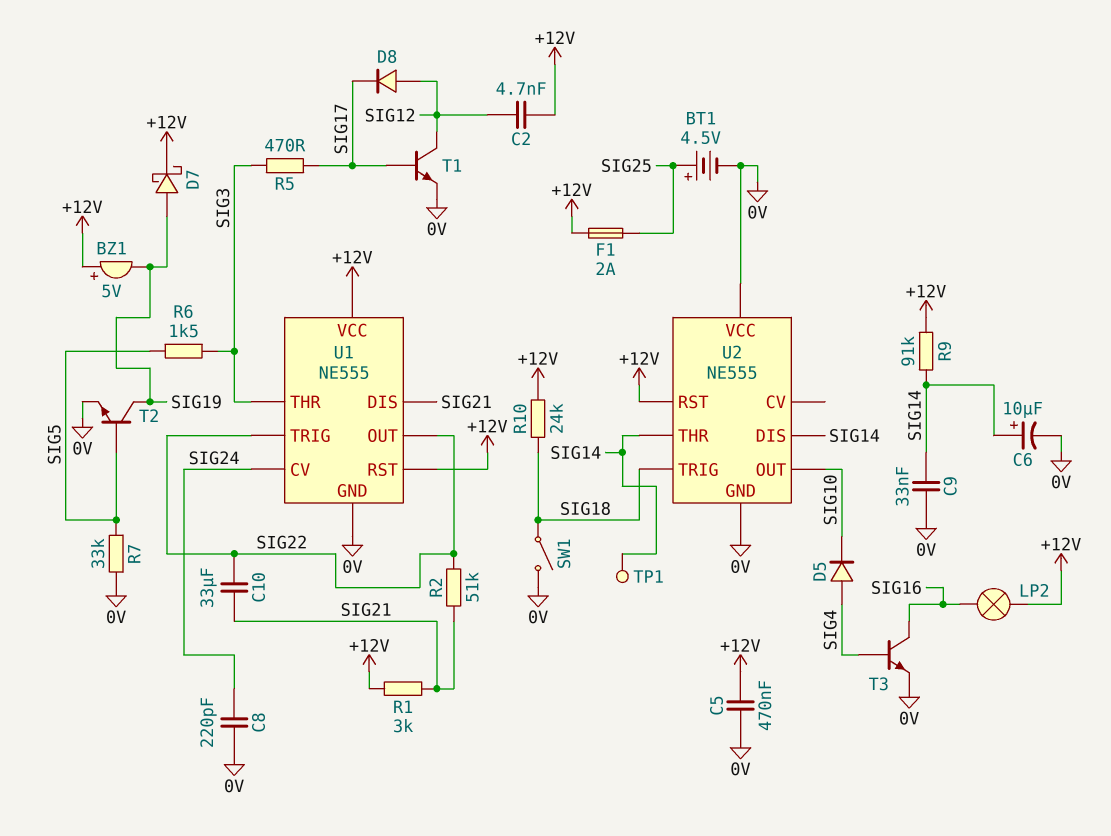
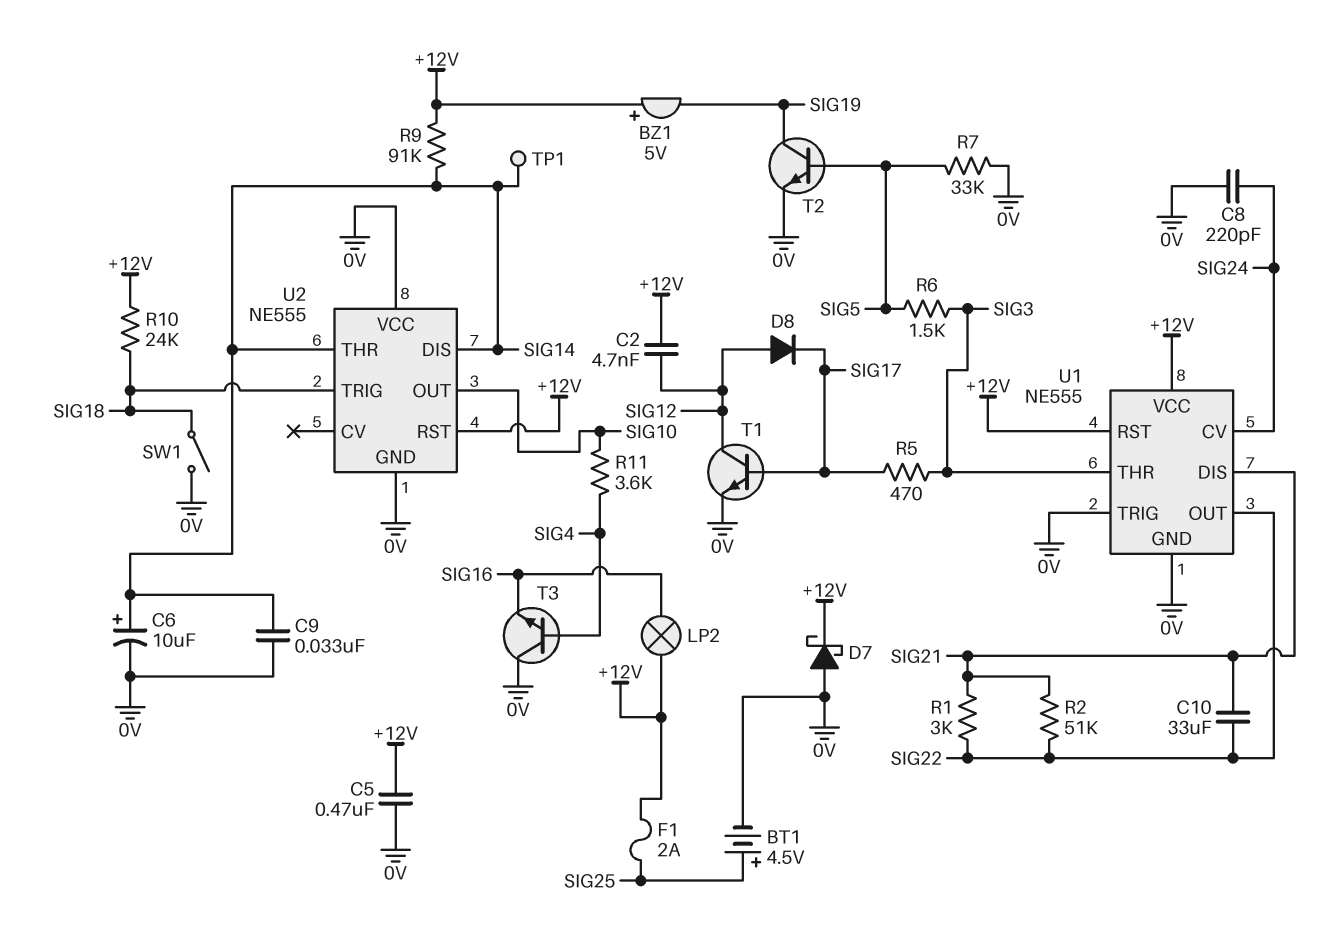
D5: diode (A SIG4, K SIG10) -> none
D7: schottky (A SIG19, K +12V) -> schottky (A 0V, K +12V)
R1: 3k (+12V, SIG21) -> 3k (SIG21, SIG22)
R11: none -> 3.6k (SIG4, SIG10)
T3: NPN (B SIG4, C SIG16, E 0V) -> NPN (B SIG4, C 0V, E SIG16)
U1 pin TRIG: SIG22 -> 0V

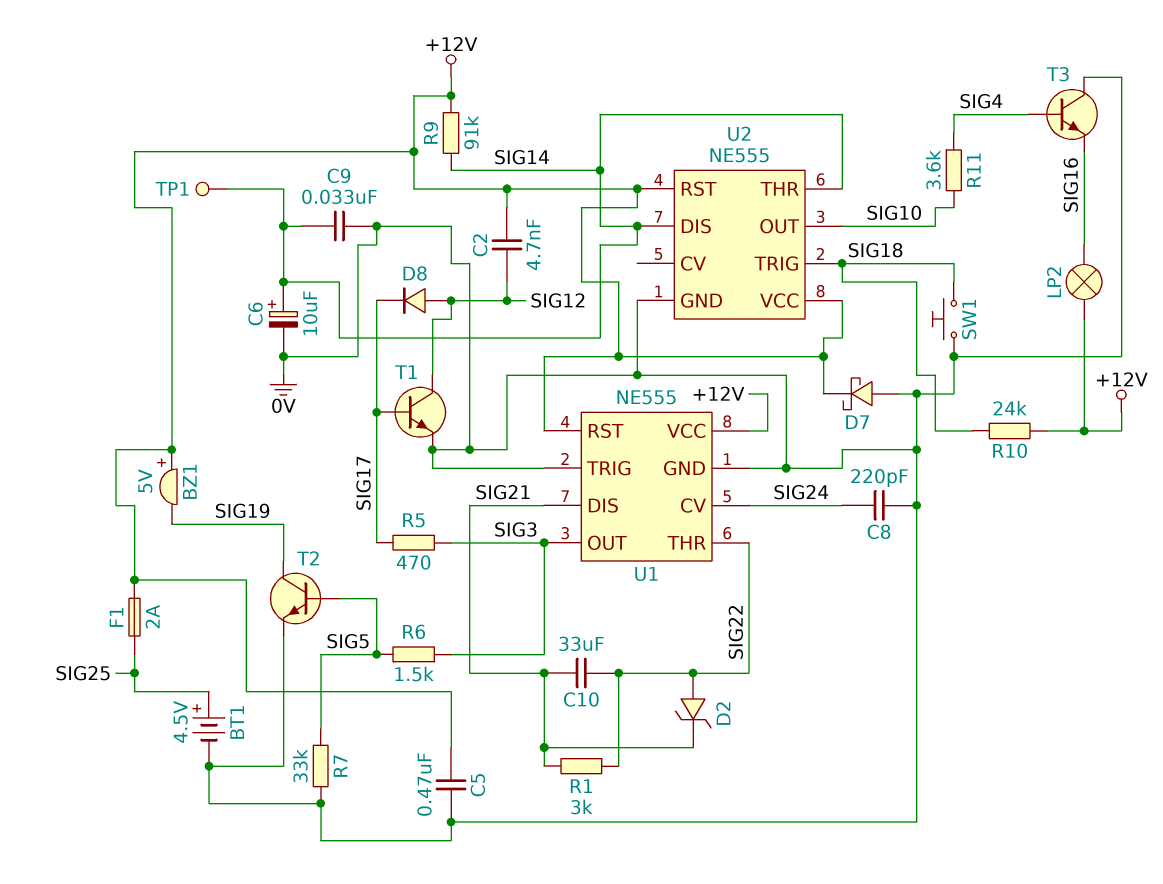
D2: none -> zener (A SIG22, K SIG21)
R2: 51k (SIG21, SIG22) -> none
SW1: switch (0V, SIG18) -> button (0V, SIG18)
U1 pin OUT: SIG22 -> SIG3
U1 pin THR: SIG3 -> SIG22
U2 pin VCC: 0V -> +12V

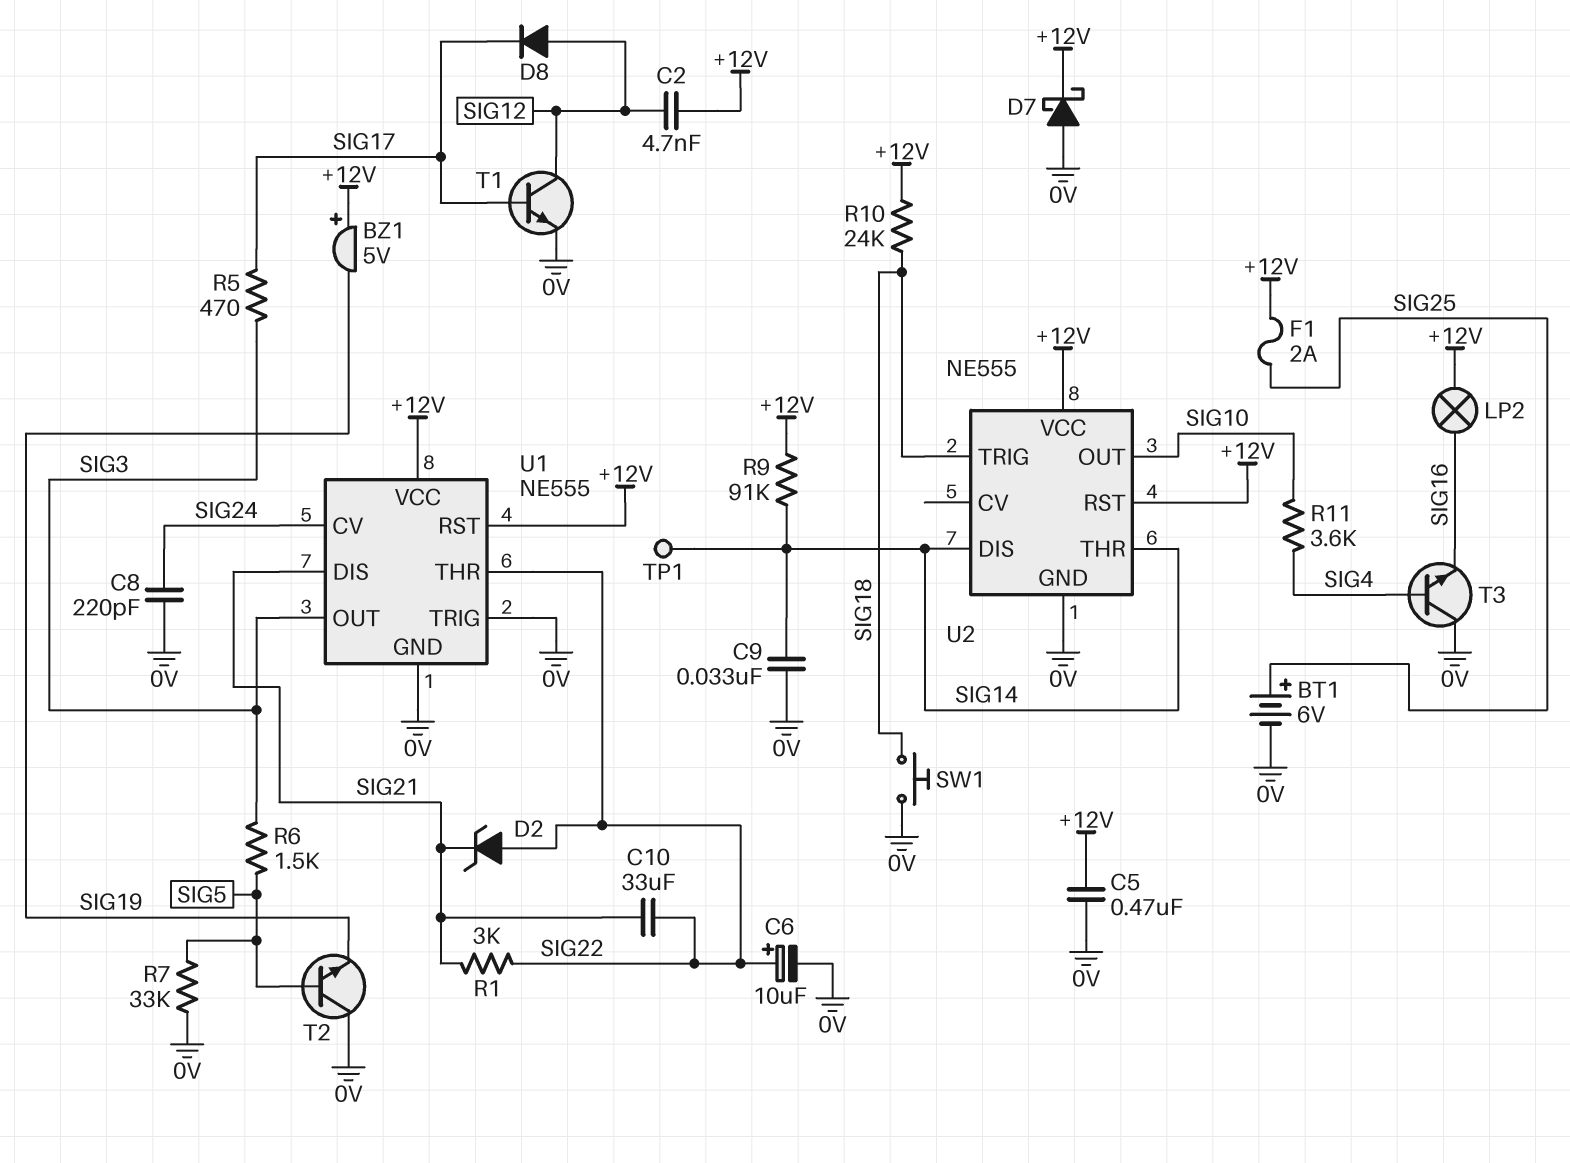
BT1: 4.5V (plus SIG25, minus 0V) -> 6V (plus SIG25, minus 0V)
C6: 10uF (plus SIG14, minus 0V) -> 10uF (plus SIG22, minus 0V)
T2: NPN (B SIG5, C SIG19, E 0V) -> NPN (B SIG5, C 0V, E SIG19)

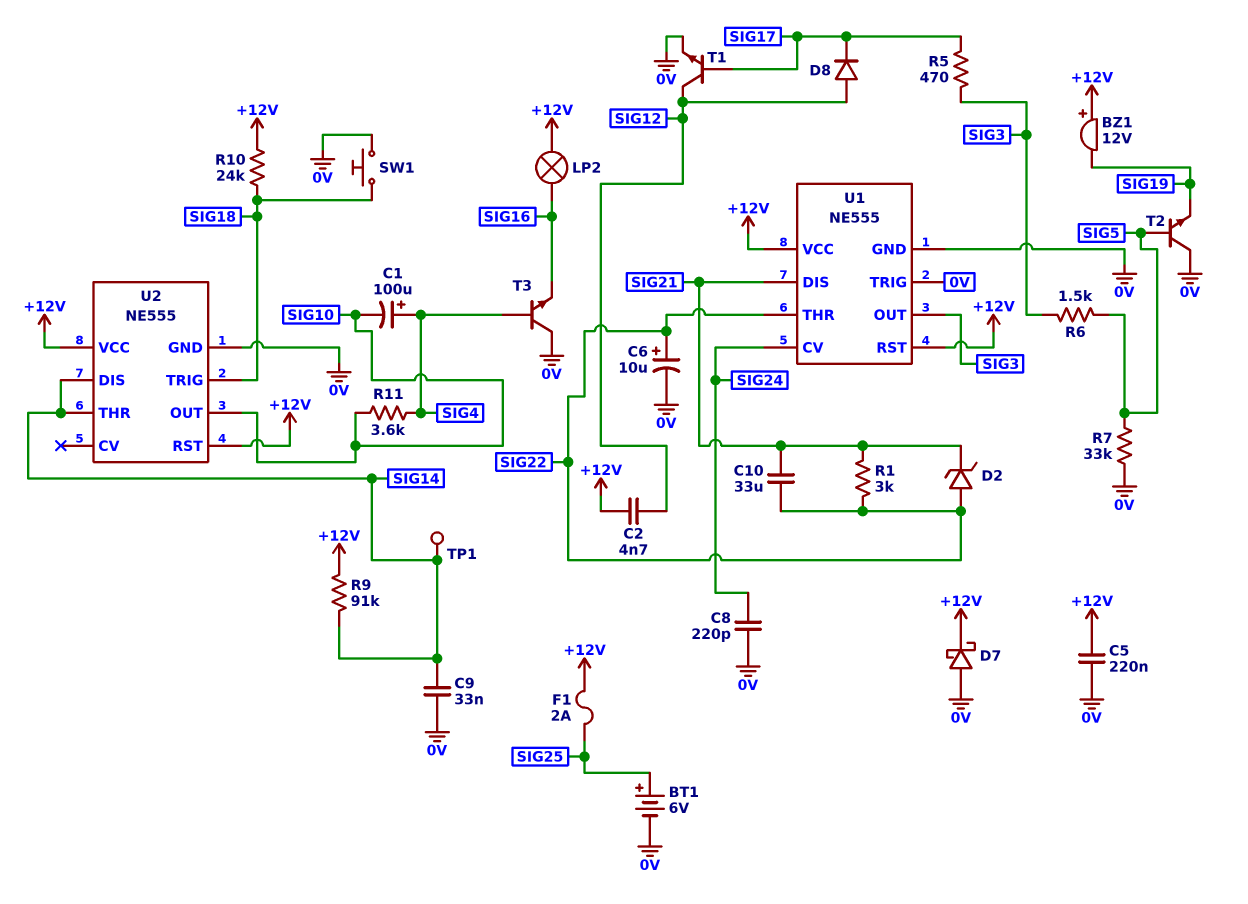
BZ1: buzzer 5V (plus +12V, minus SIG19) -> buzzer 12V (plus +12V, minus SIG19)
C1: none -> 100uF (plus SIG4, minus SIG10)
C5: 470nF (+12V, 0V) -> 220nF (+12V, 0V)

